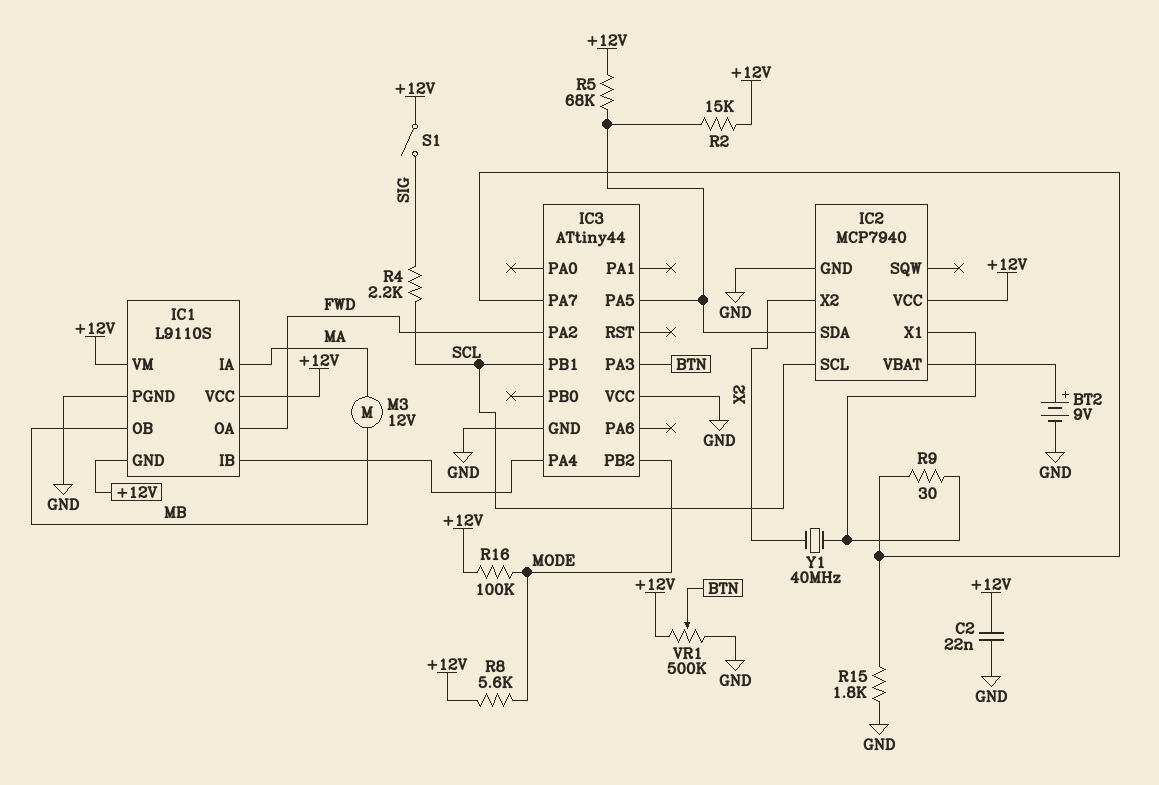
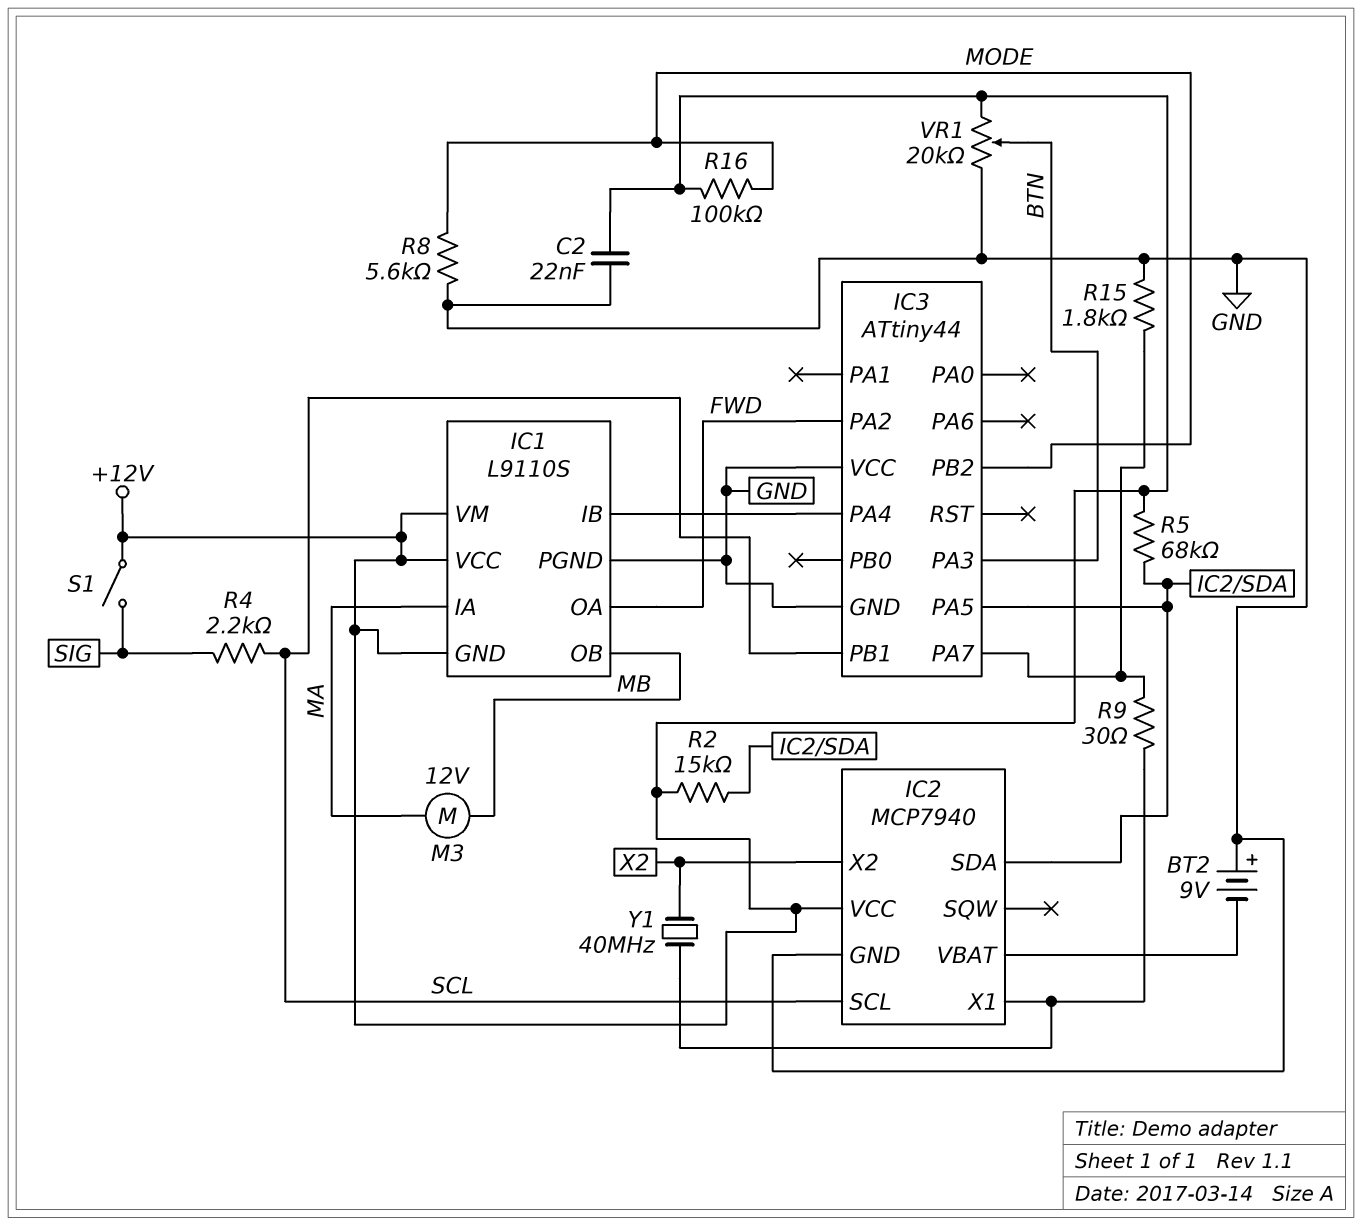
BT2: 9V (plus IC2/VBAT, minus GND) -> 9V (plus GND, minus IC2/VBAT)
R8: 5.6k (+12V, MODE) -> 5.6k (GND, MODE)
VR1: 500k (+12V, GND, wiper BTN) -> 20k (+12V, GND, wiper BTN)

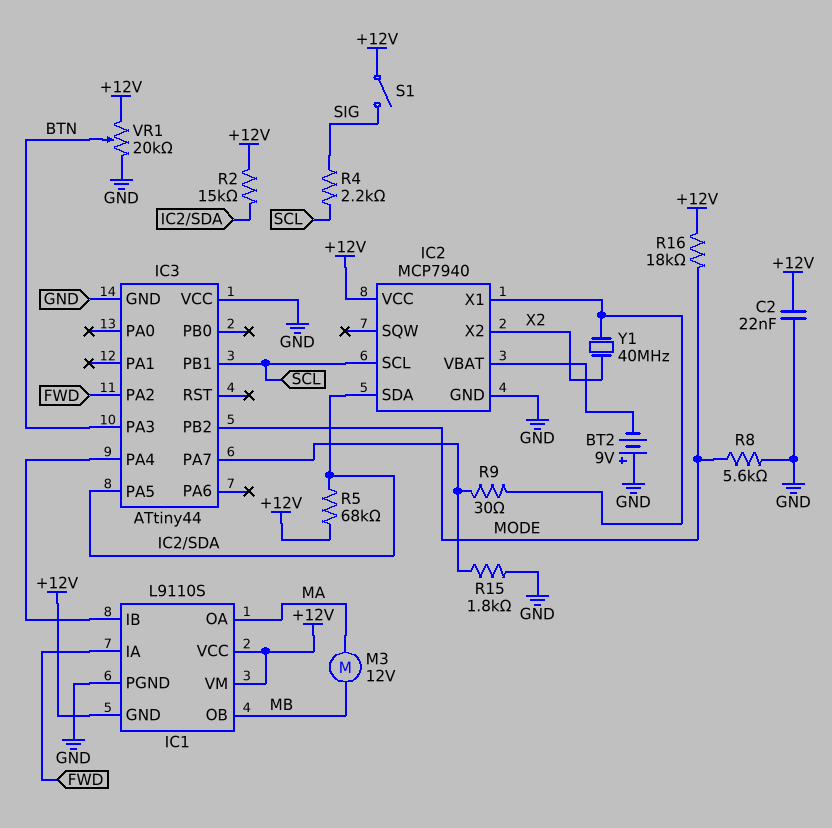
IC1 pin IA: MA -> FWD
IC1 pin OA: FWD -> MA
R16: 100k (+12V, MODE) -> 18k (+12V, MODE)

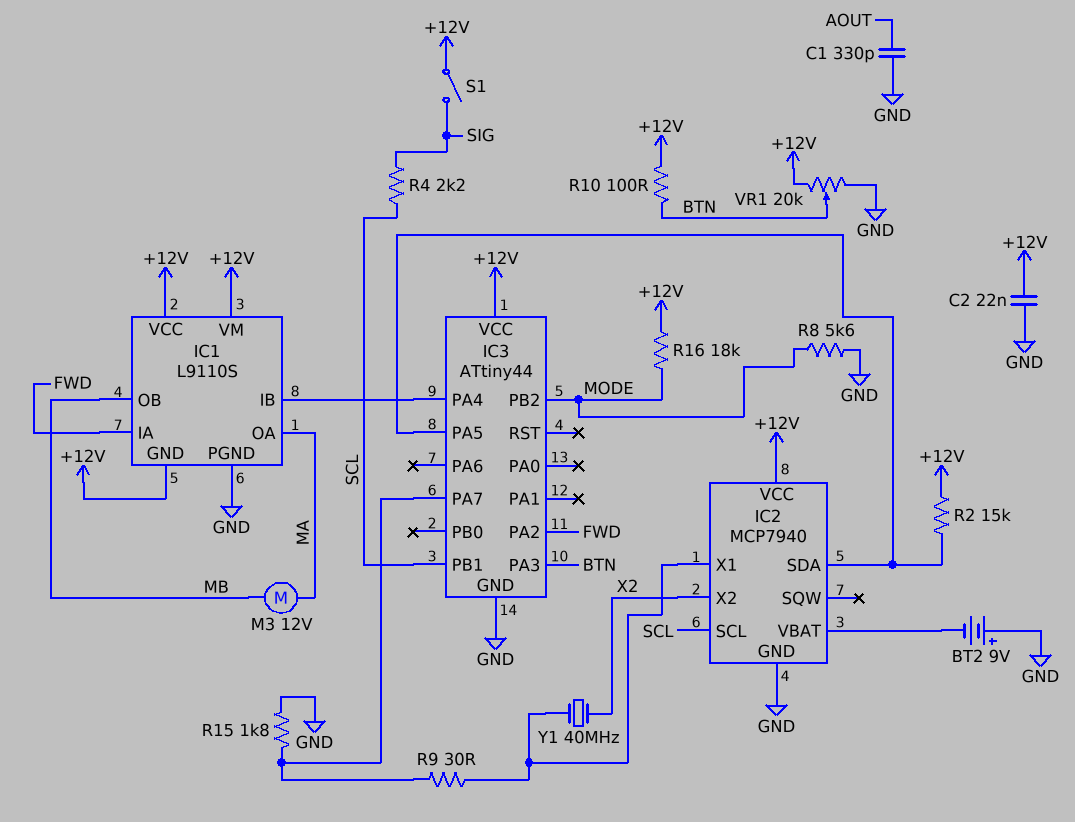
C1: none -> 330pF (AOUT, GND)
IC3 pin VCC: GND -> +12V
R5: 68k (+12V, IC2/SDA) -> none
R10: none -> 100 (+12V, BTN)

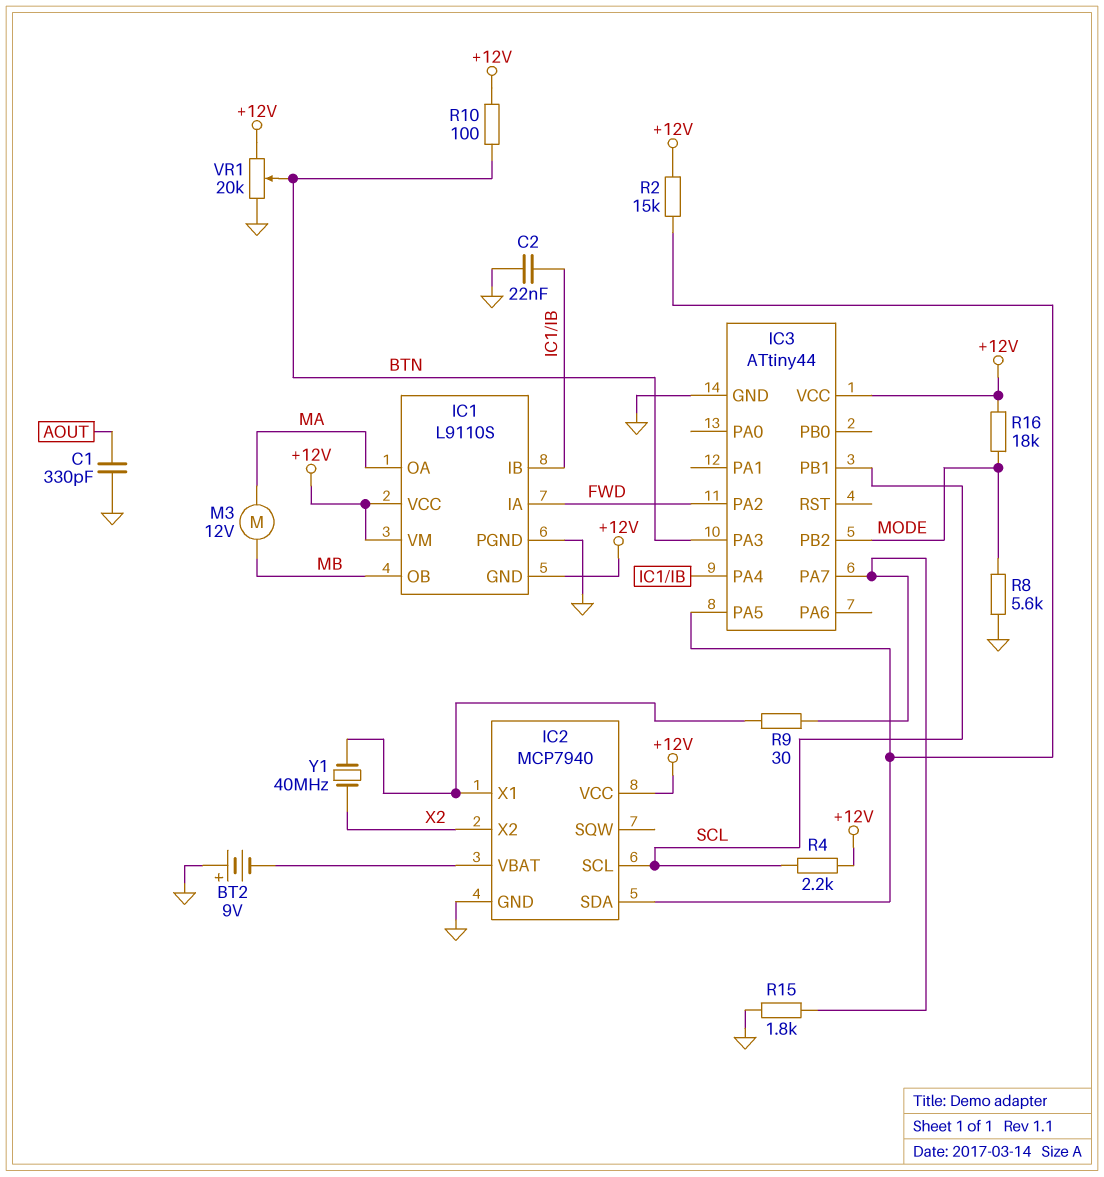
C2: 22nF (+12V, GND) -> 22nF (GND, IC1/IB)
R4: 2.2k (SCL, SIG) -> 2.2k (+12V, SCL)
S1: switch (+12V, SIG) -> none

